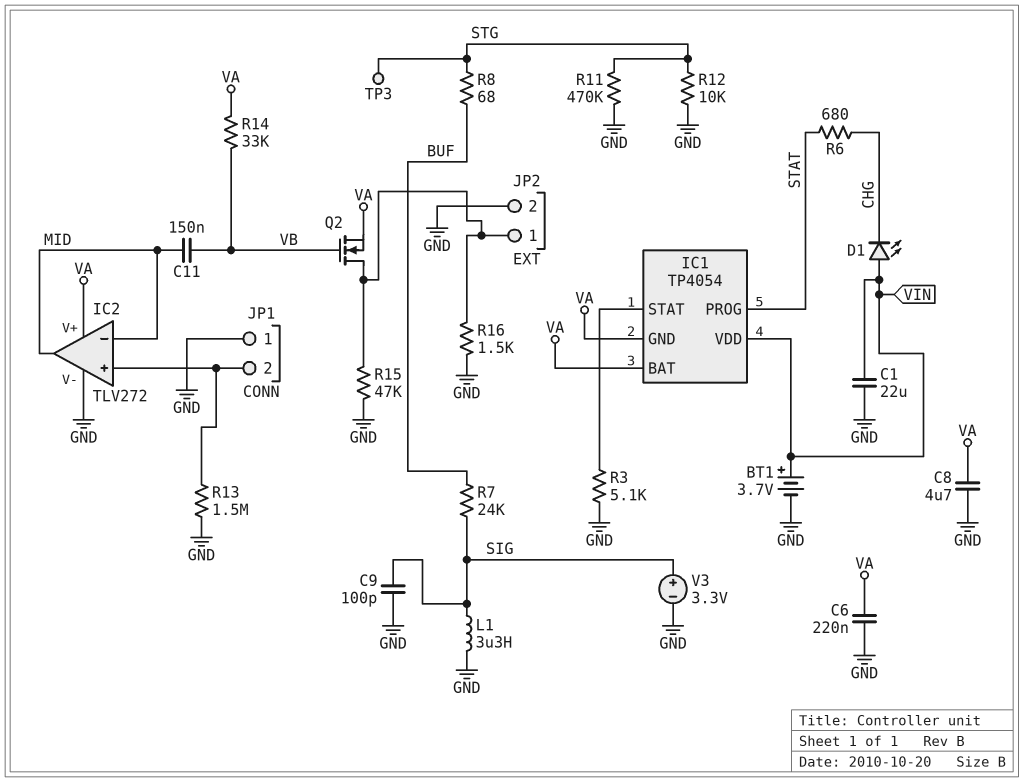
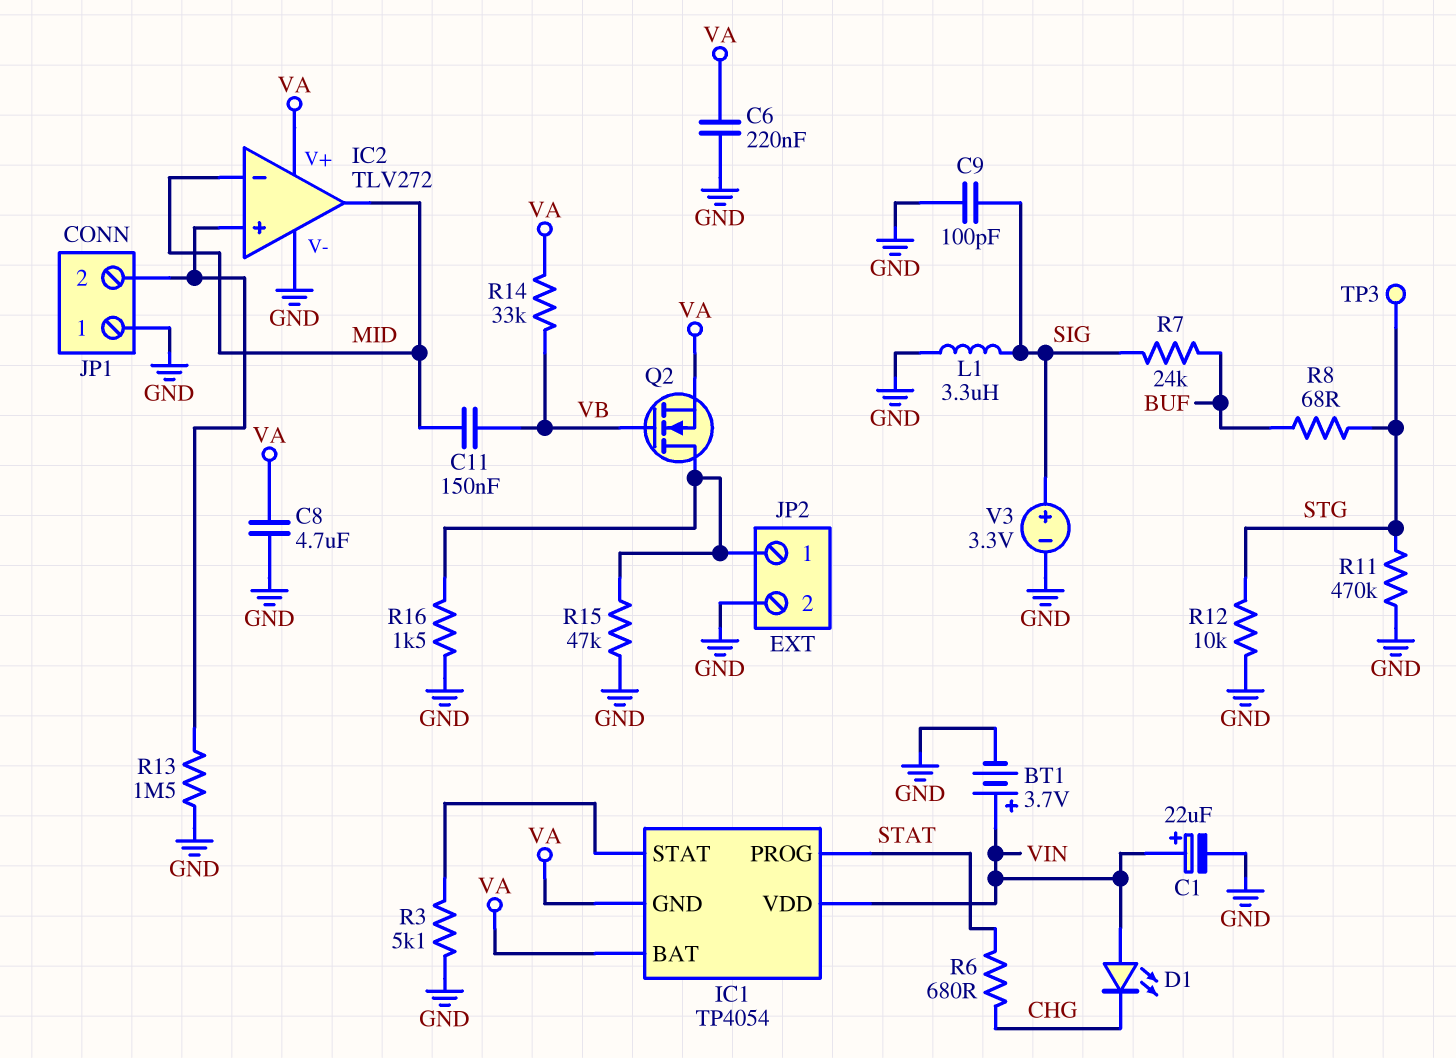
C1: 22uF (GND, VIN) -> 22uF (plus VIN, minus GND)

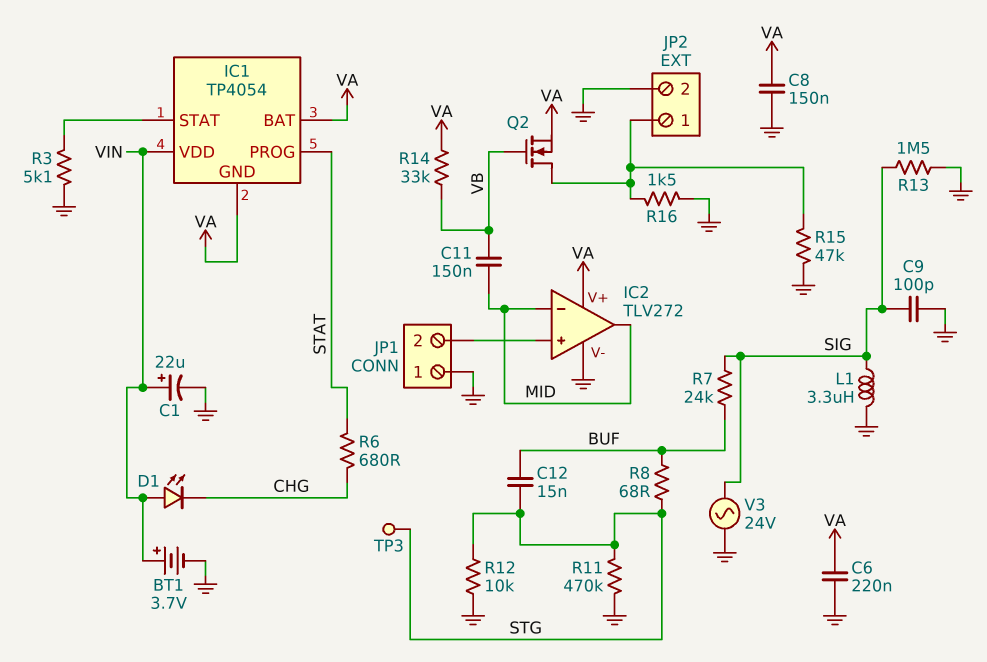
C8: 4.7uF (GND, VA) -> 150nF (GND, VA)
C12: none -> 15nF (BUF, STG)
R13: 1.5M (GND, IC2/in+) -> 1.5M (GND, SIG)
V3: 3.3V (plus SIG, minus GND) -> AC 24V (GND, SIG)

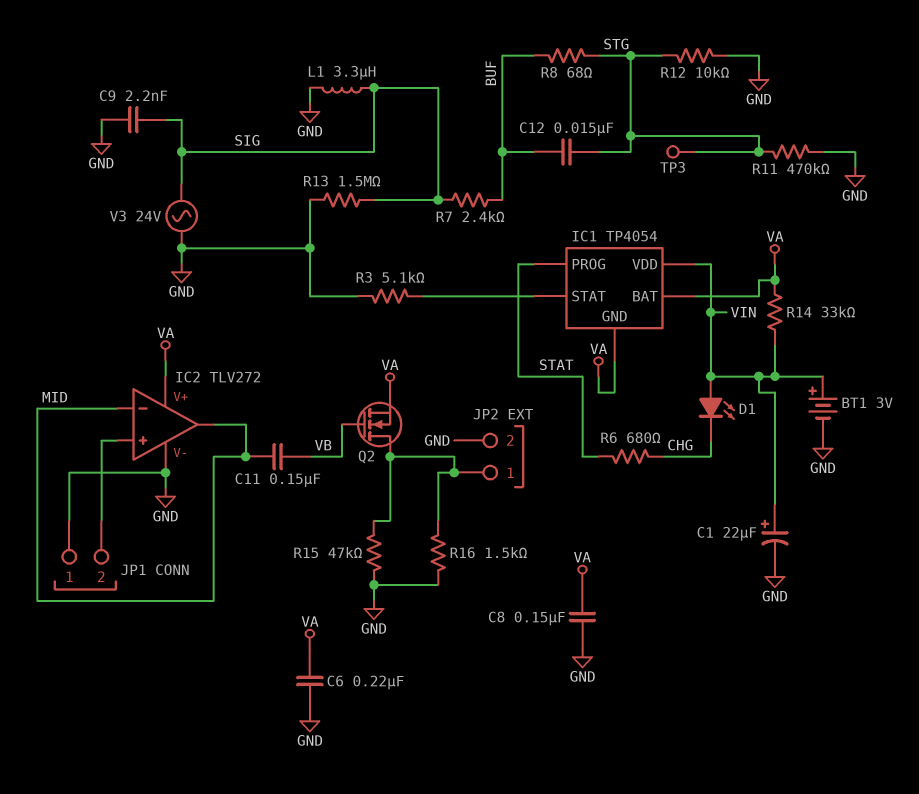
BT1: 3.7V (plus VIN, minus GND) -> 3V (plus VIN, minus GND)
C9: 100pF (GND, SIG) -> 2.2nF (GND, SIG)
R7: 24k (BUF, SIG) -> 2.4k (BUF, SIG)
R14: 33k (VA, VB) -> 33k (VA, VIN)

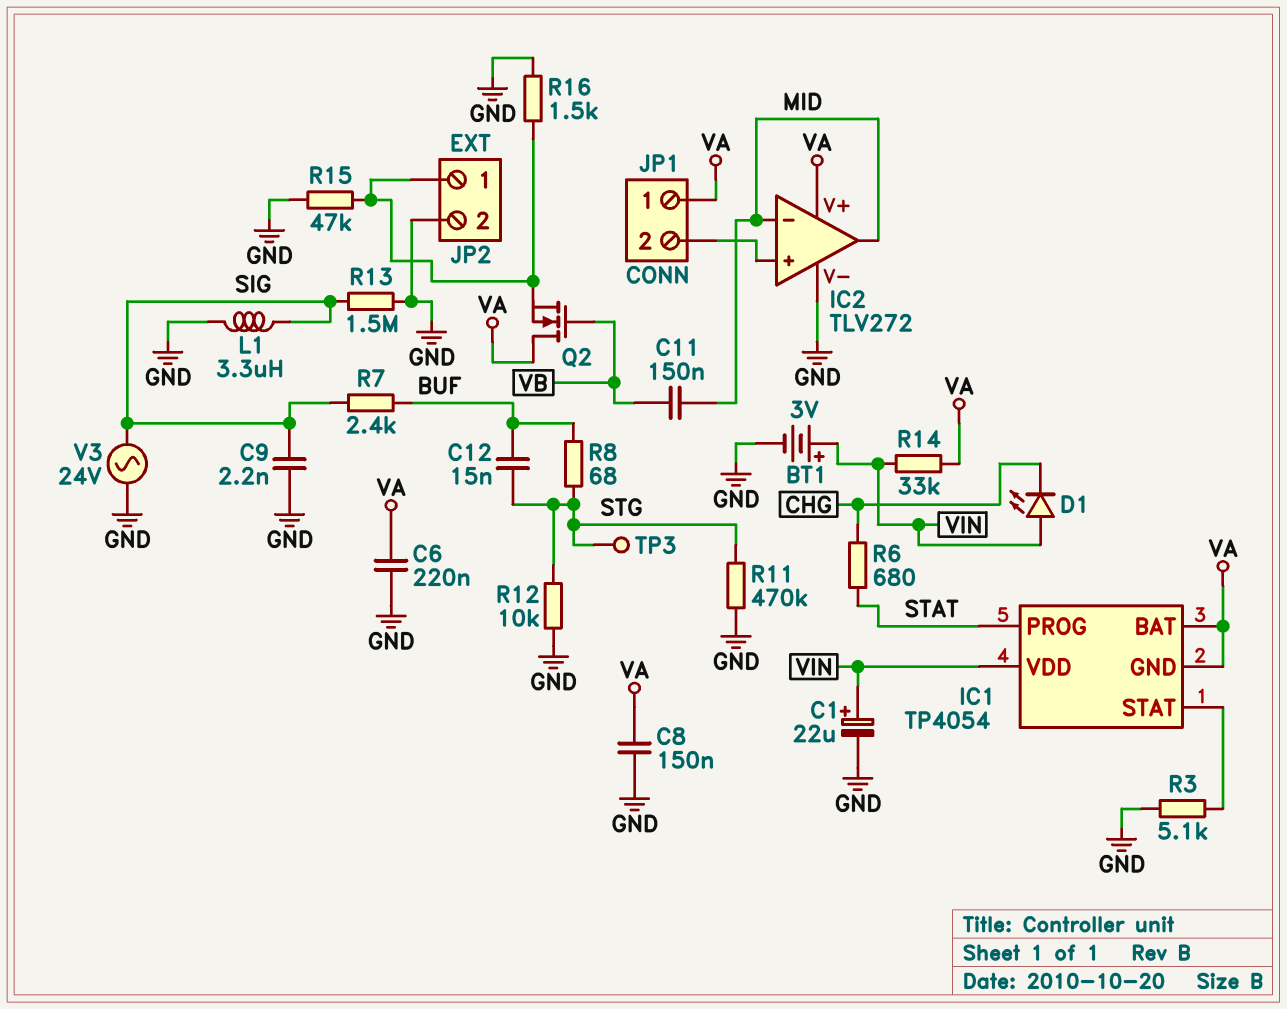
JP1 pin 1: GND -> VA
Q2: NMOS (G VB, D JP2/1, S VA) -> NMOS (G VB, D VA, S JP2/1)

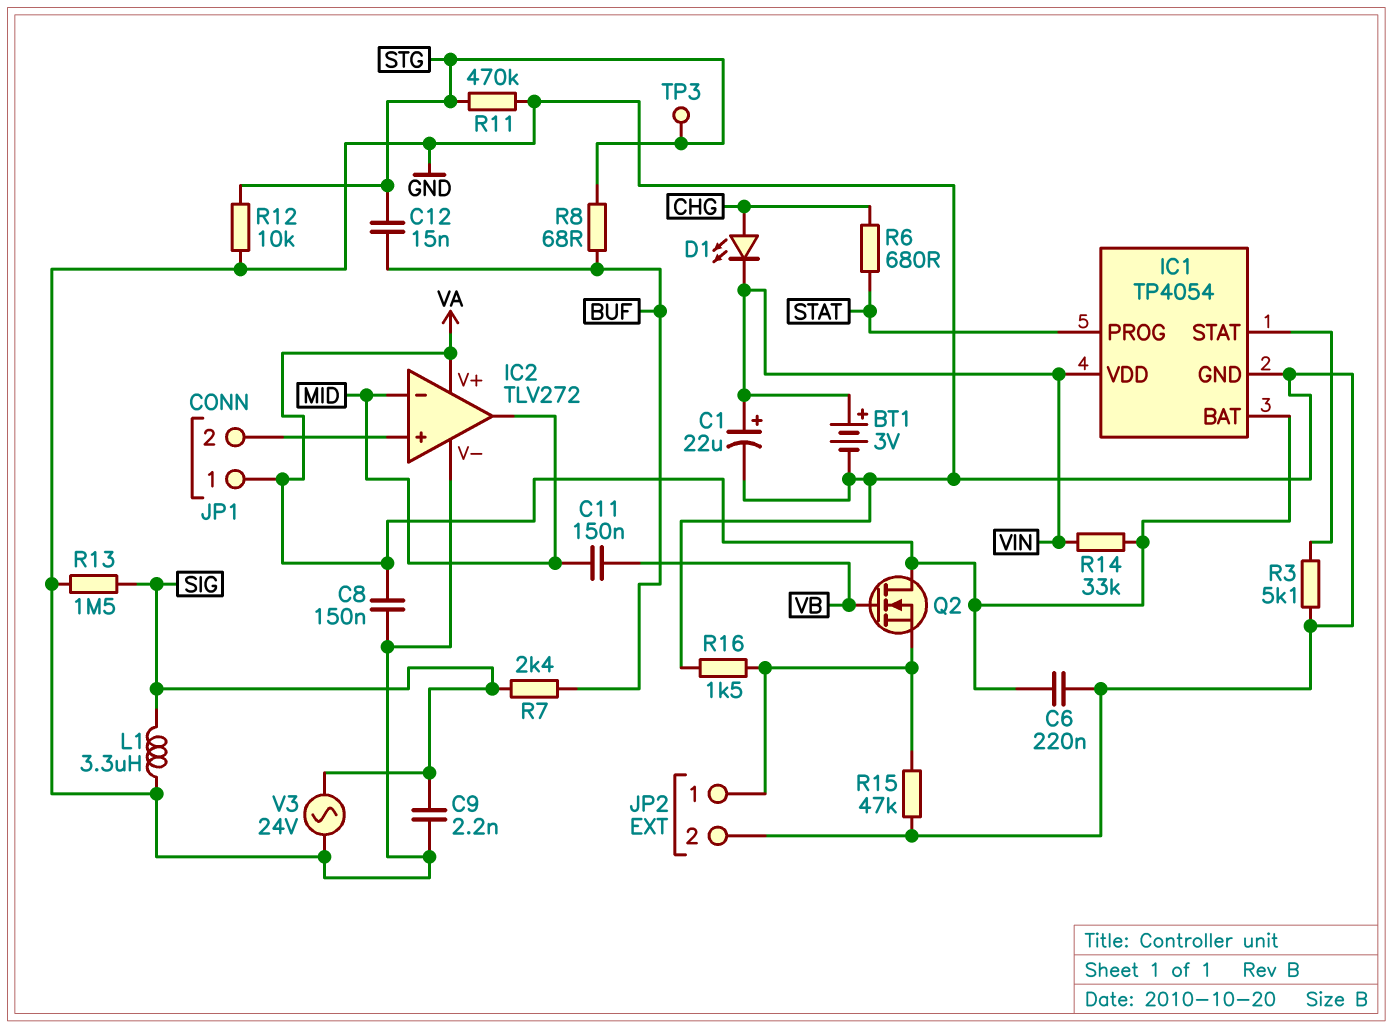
D1: LED (A VIN, K CHG) -> LED (A CHG, K VIN)
IC1 pin GND: VA -> GND

